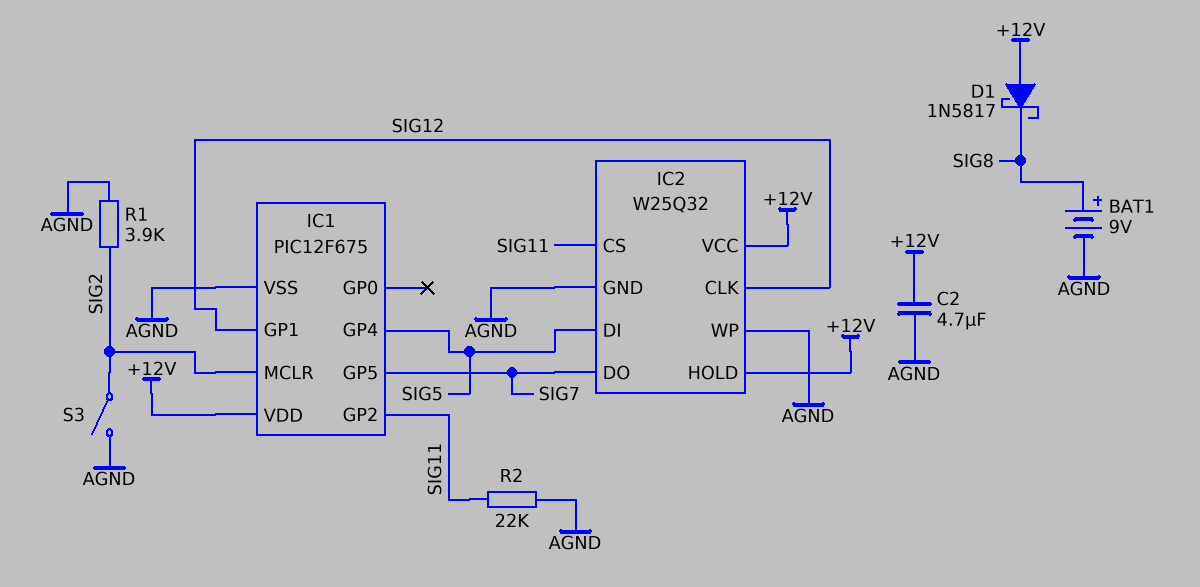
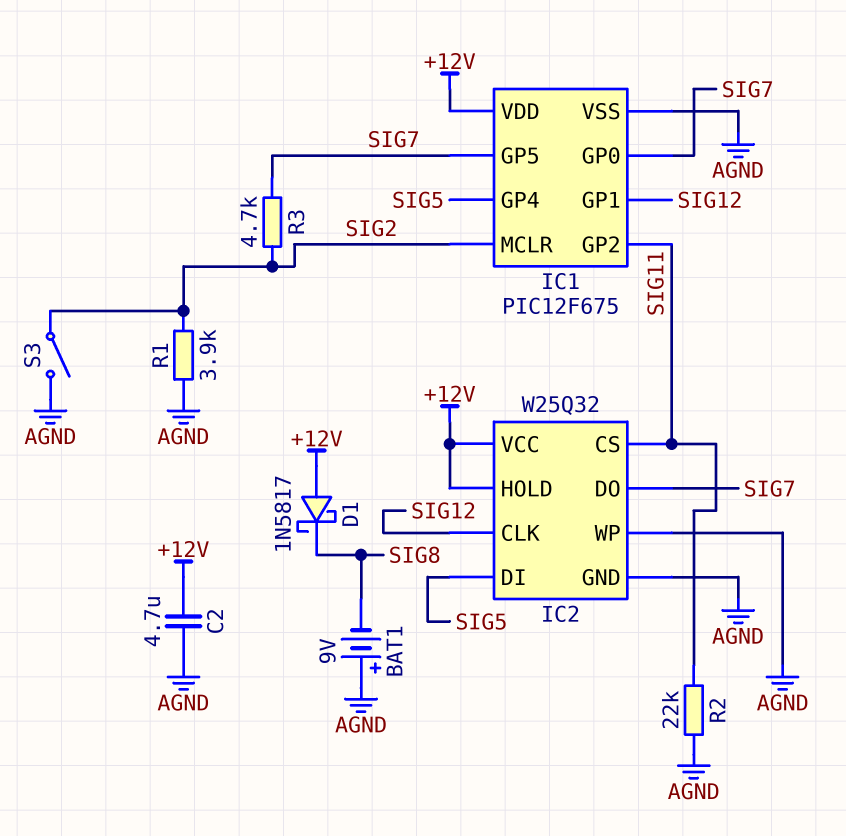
BAT1: 9V (plus SIG8, minus AGND) -> 9V (plus AGND, minus SIG8)
IC1 pin GP0: none -> SIG7
R3: none -> 4.7k (SIG2, SIG7)

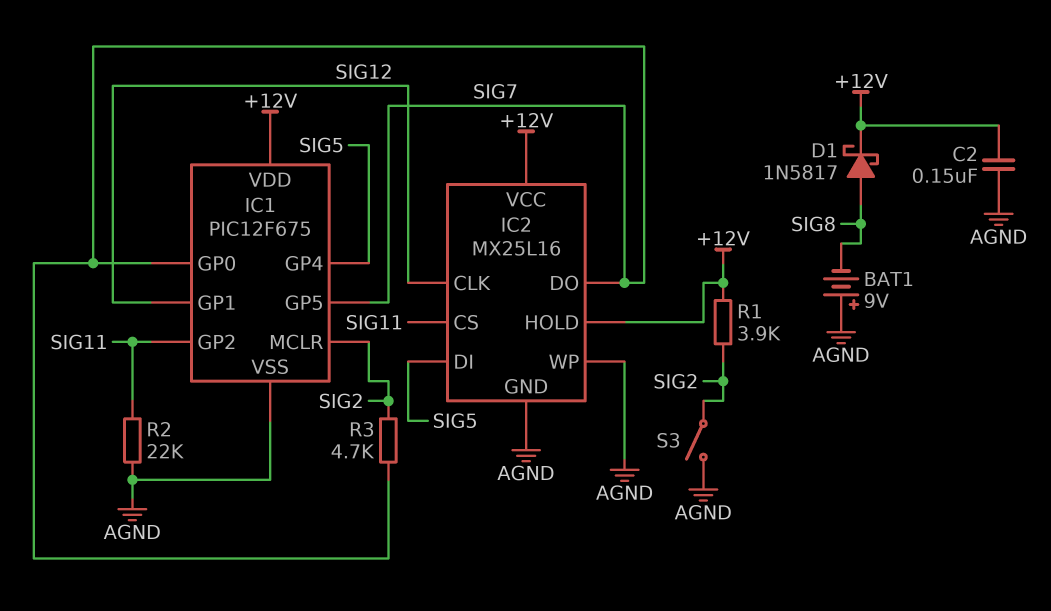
C2: 4.7uF (+12V, AGND) -> 150nF (+12V, AGND)
D1: schottky 1N5817 (A +12V, K SIG8) -> schottky 1N5817 (A SIG8, K +12V)
IC2: W25Q32 -> MX25L16
R1: 3.9k (AGND, SIG2) -> 3.9k (+12V, SIG2)

